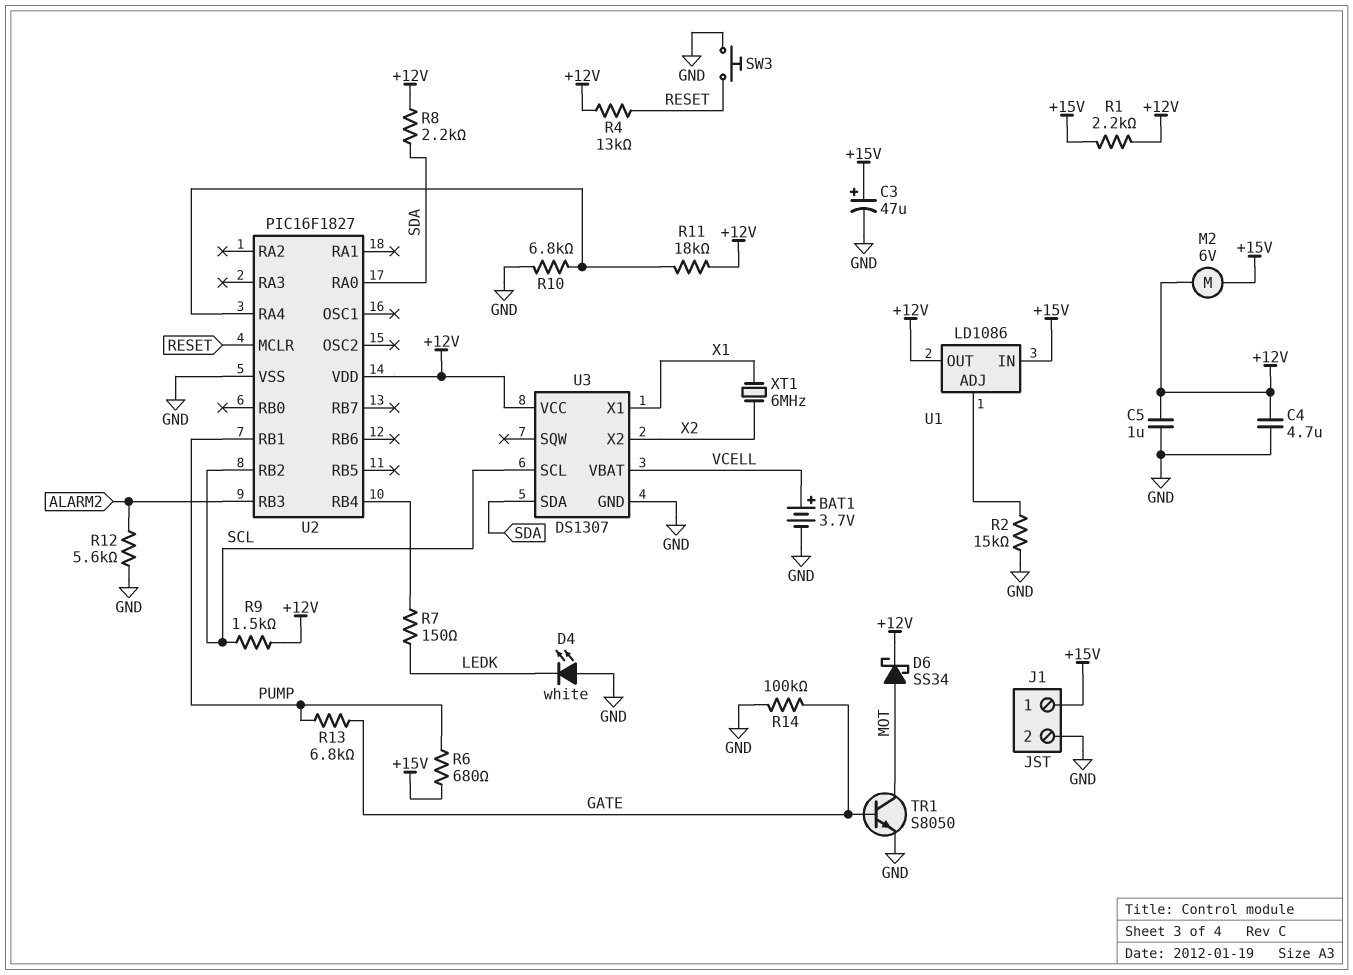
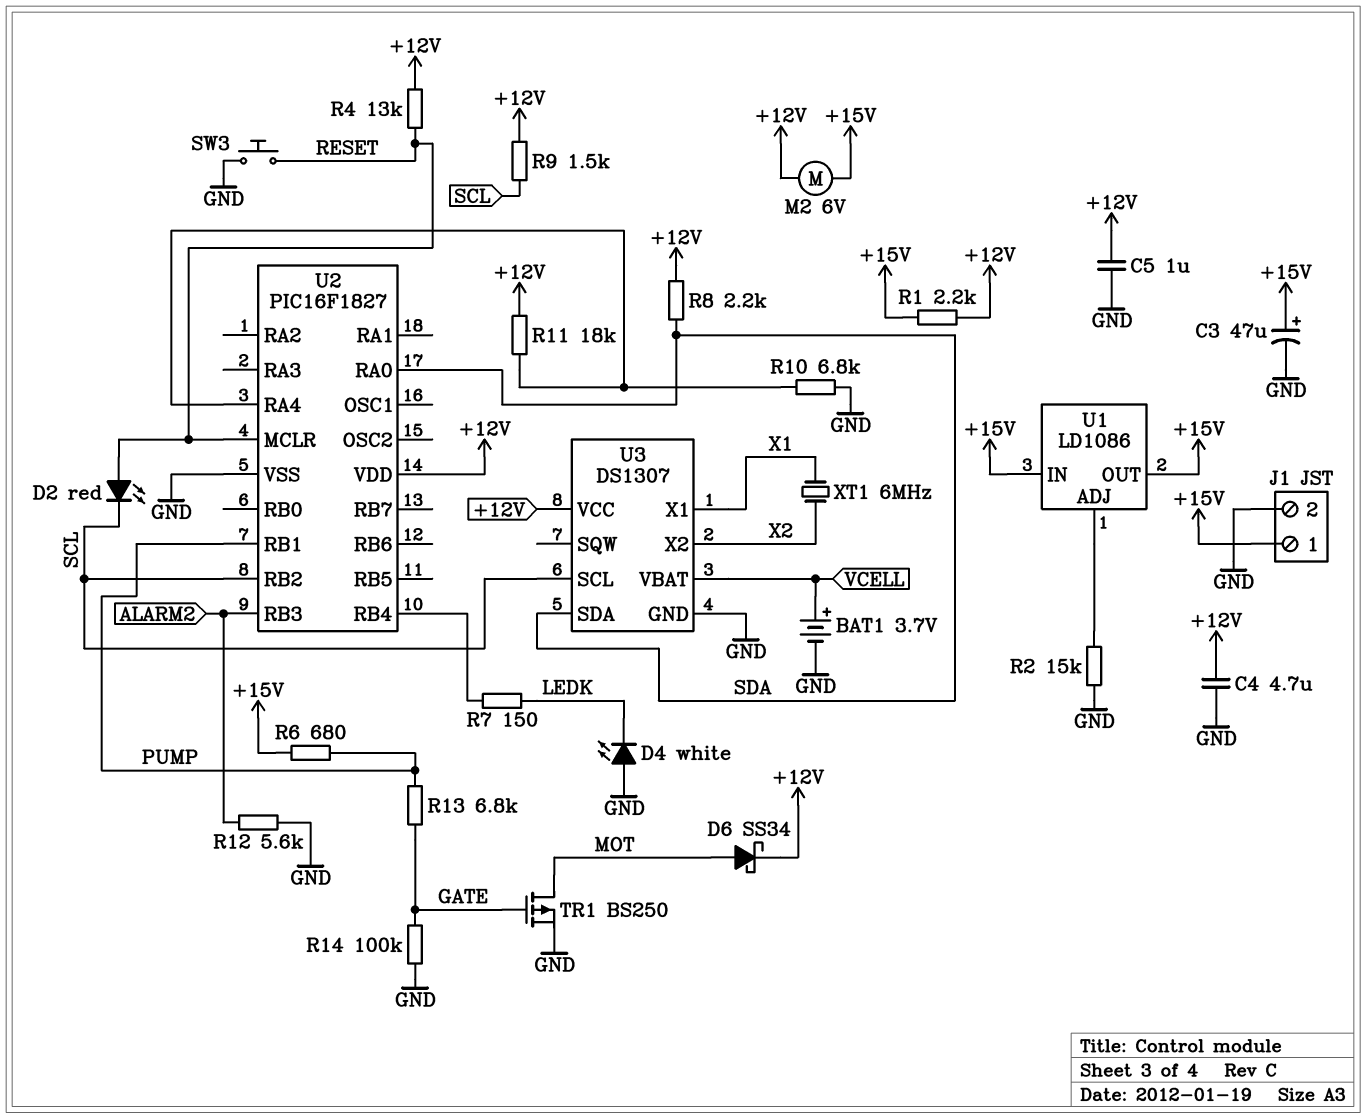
D2: none -> LED red (A RESET, K SCL)
TR1: NPN S8050 (B GATE, C MOT, E GND) -> PMOS BS250 (G GATE, D MOT, S GND)
U1 pin OUT: +12V -> +15V

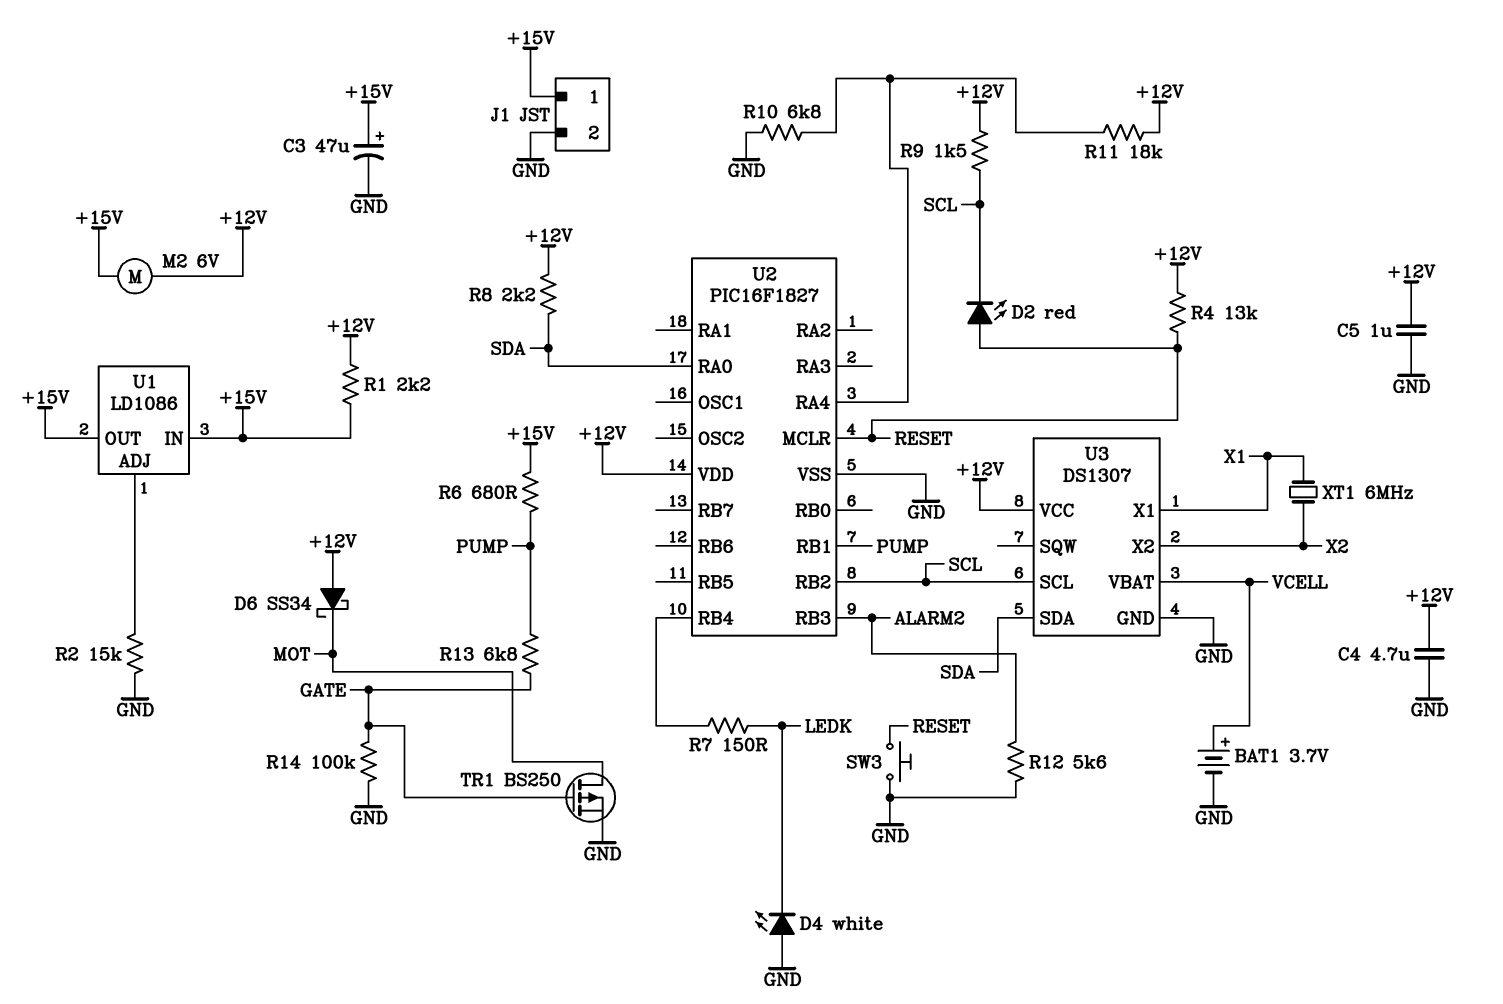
D6: schottky SS34 (A MOT, K +12V) -> schottky SS34 (A +12V, K MOT)

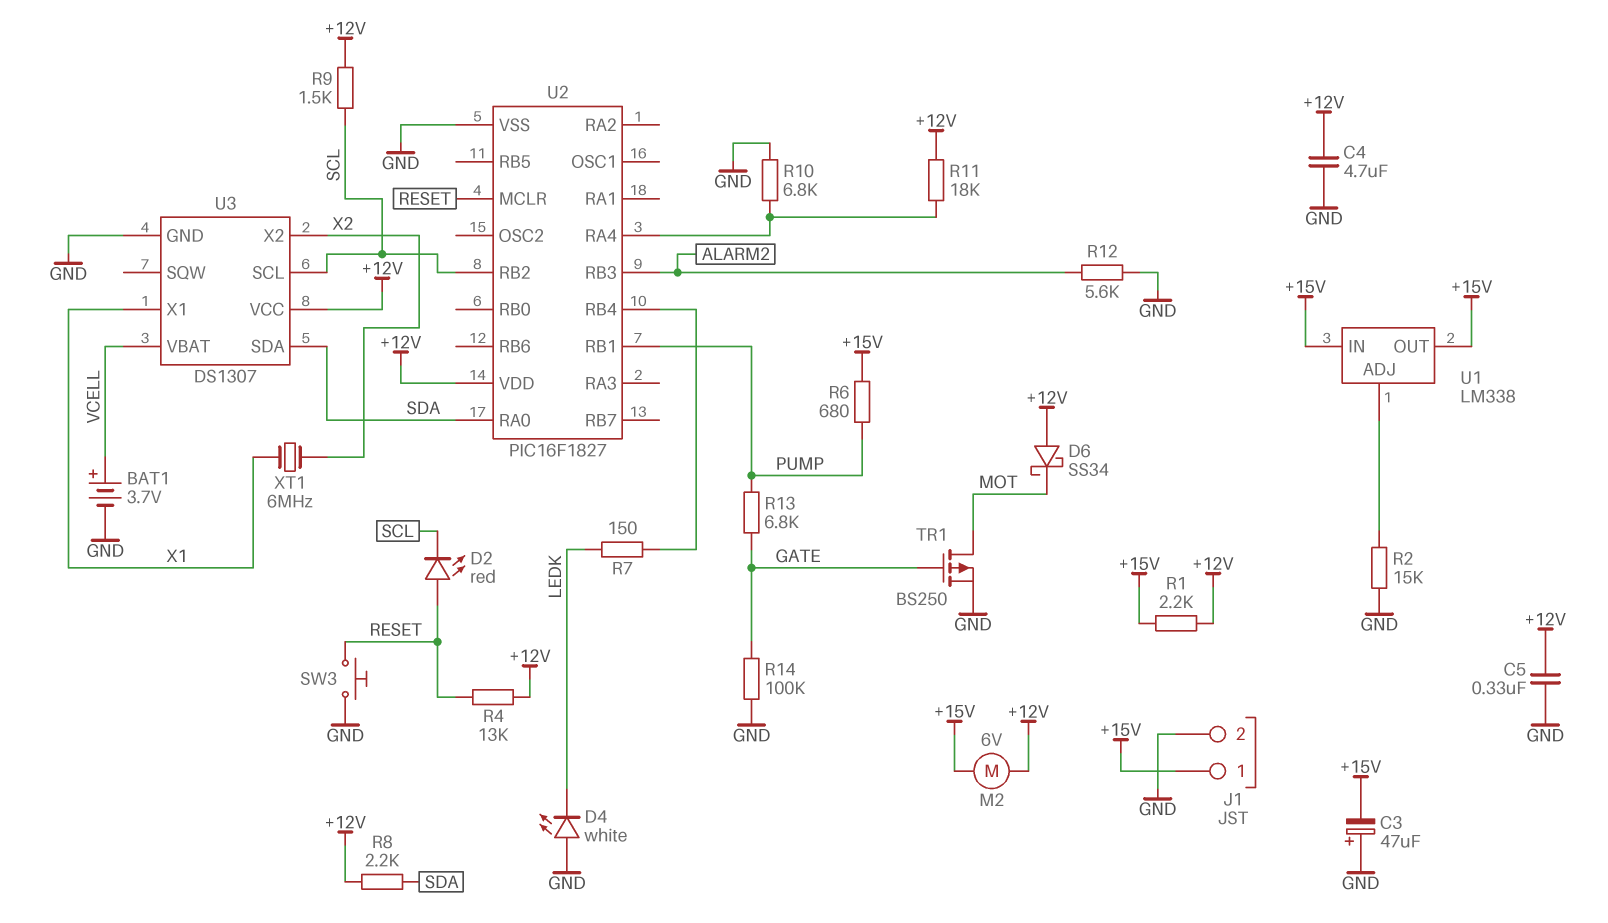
C3: 47uF (plus +15V, minus GND) -> 47uF (plus GND, minus +15V)
C5: 1uF (+12V, GND) -> 330nF (+12V, GND)
U1: LD1086 -> LM338

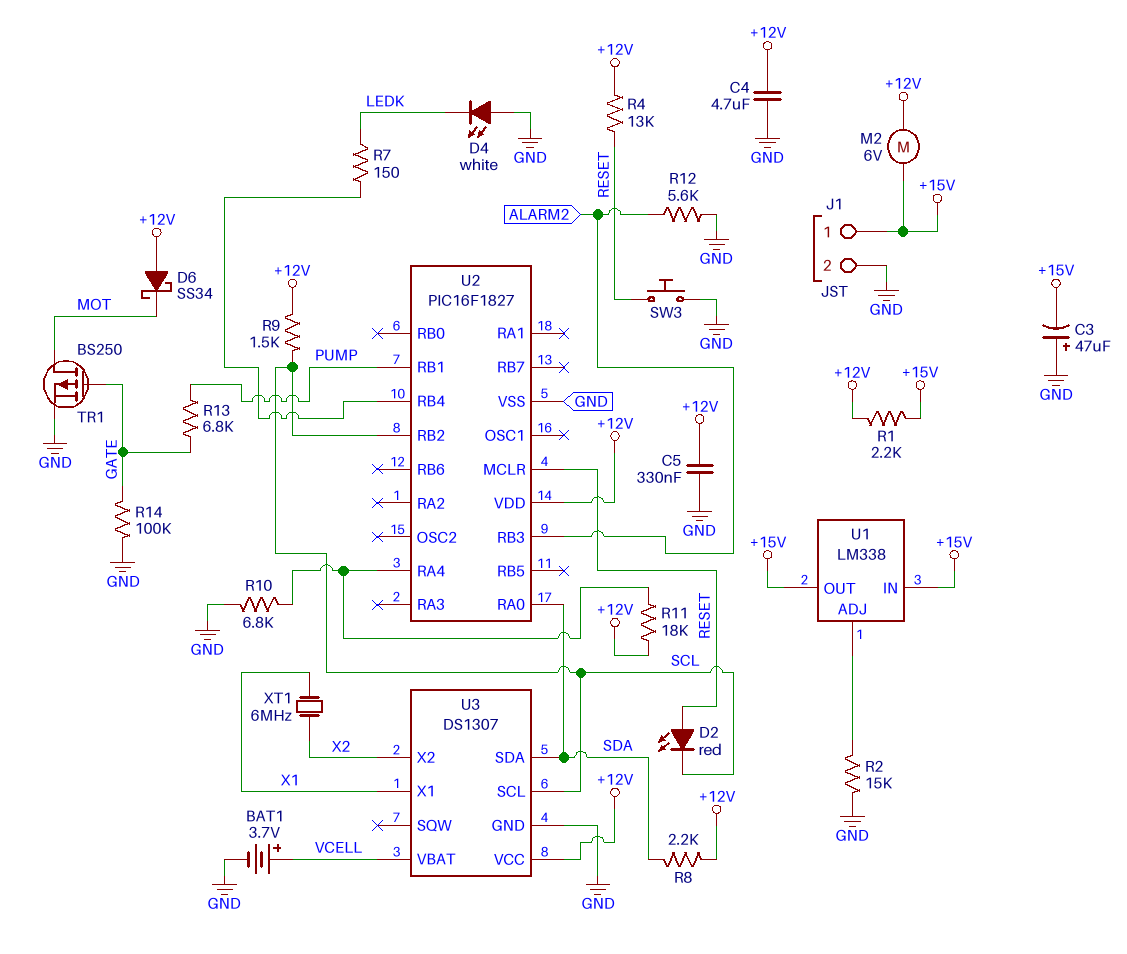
R6: 680 (+15V, PUMP) -> none

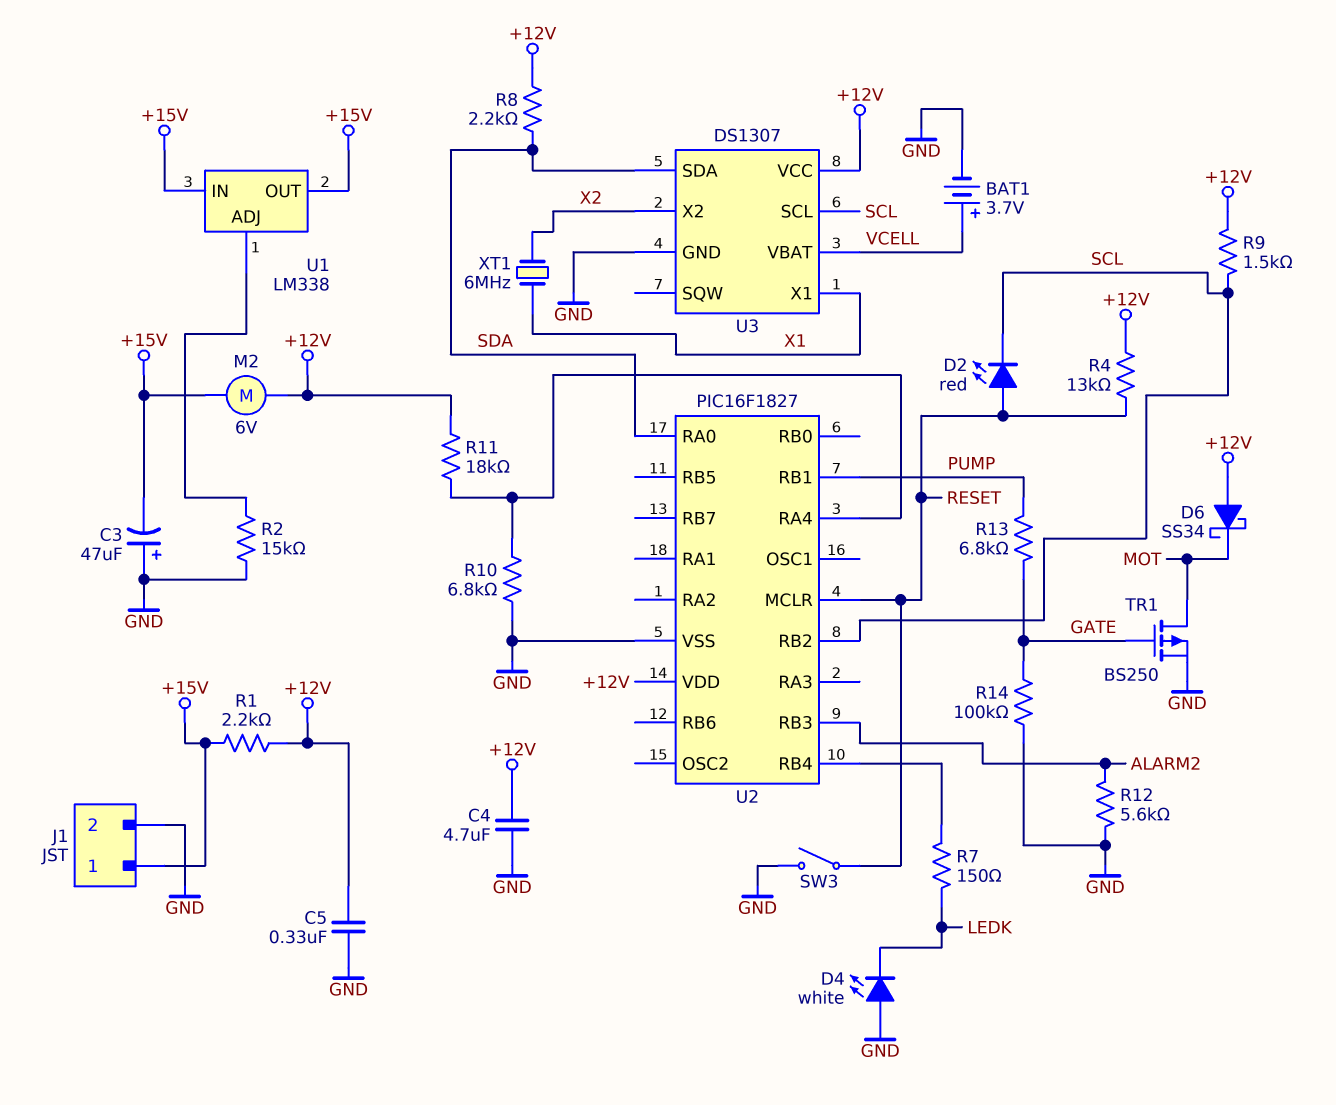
SW3: button (GND, RESET) -> switch (GND, RESET)

